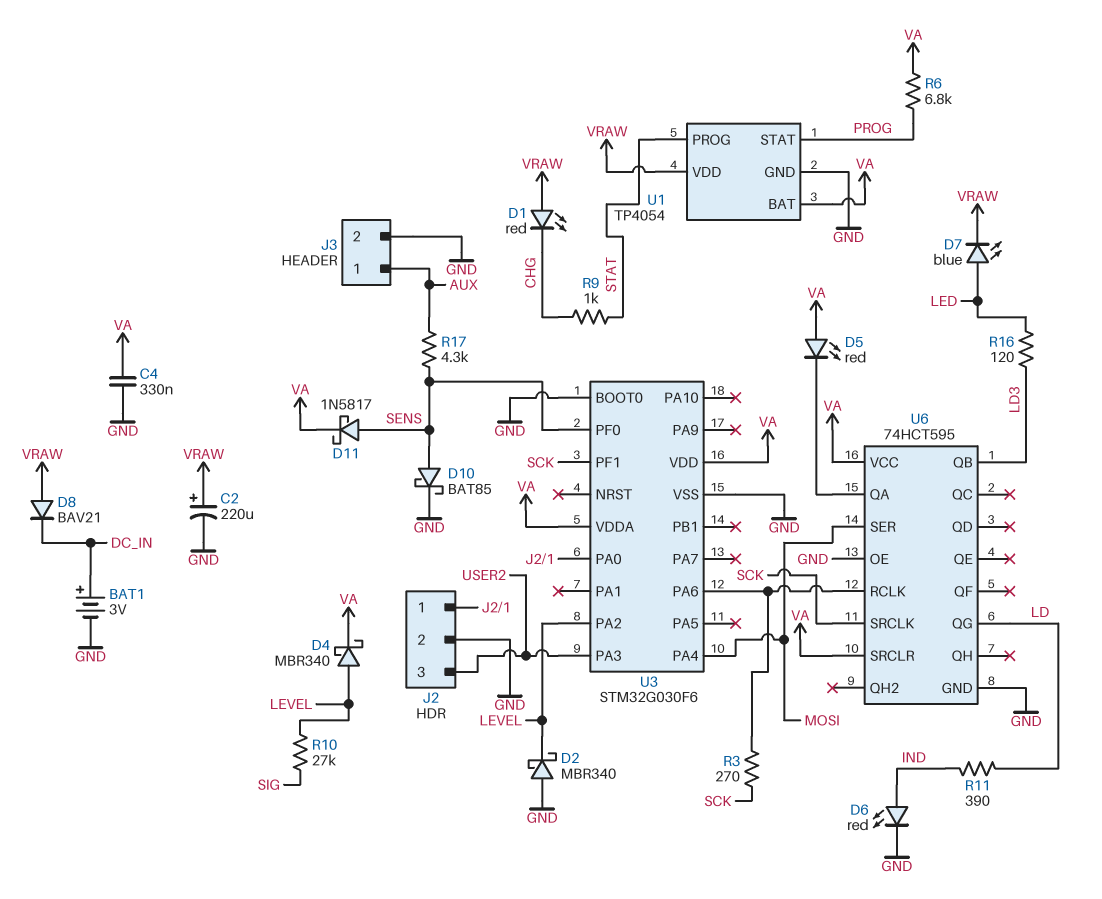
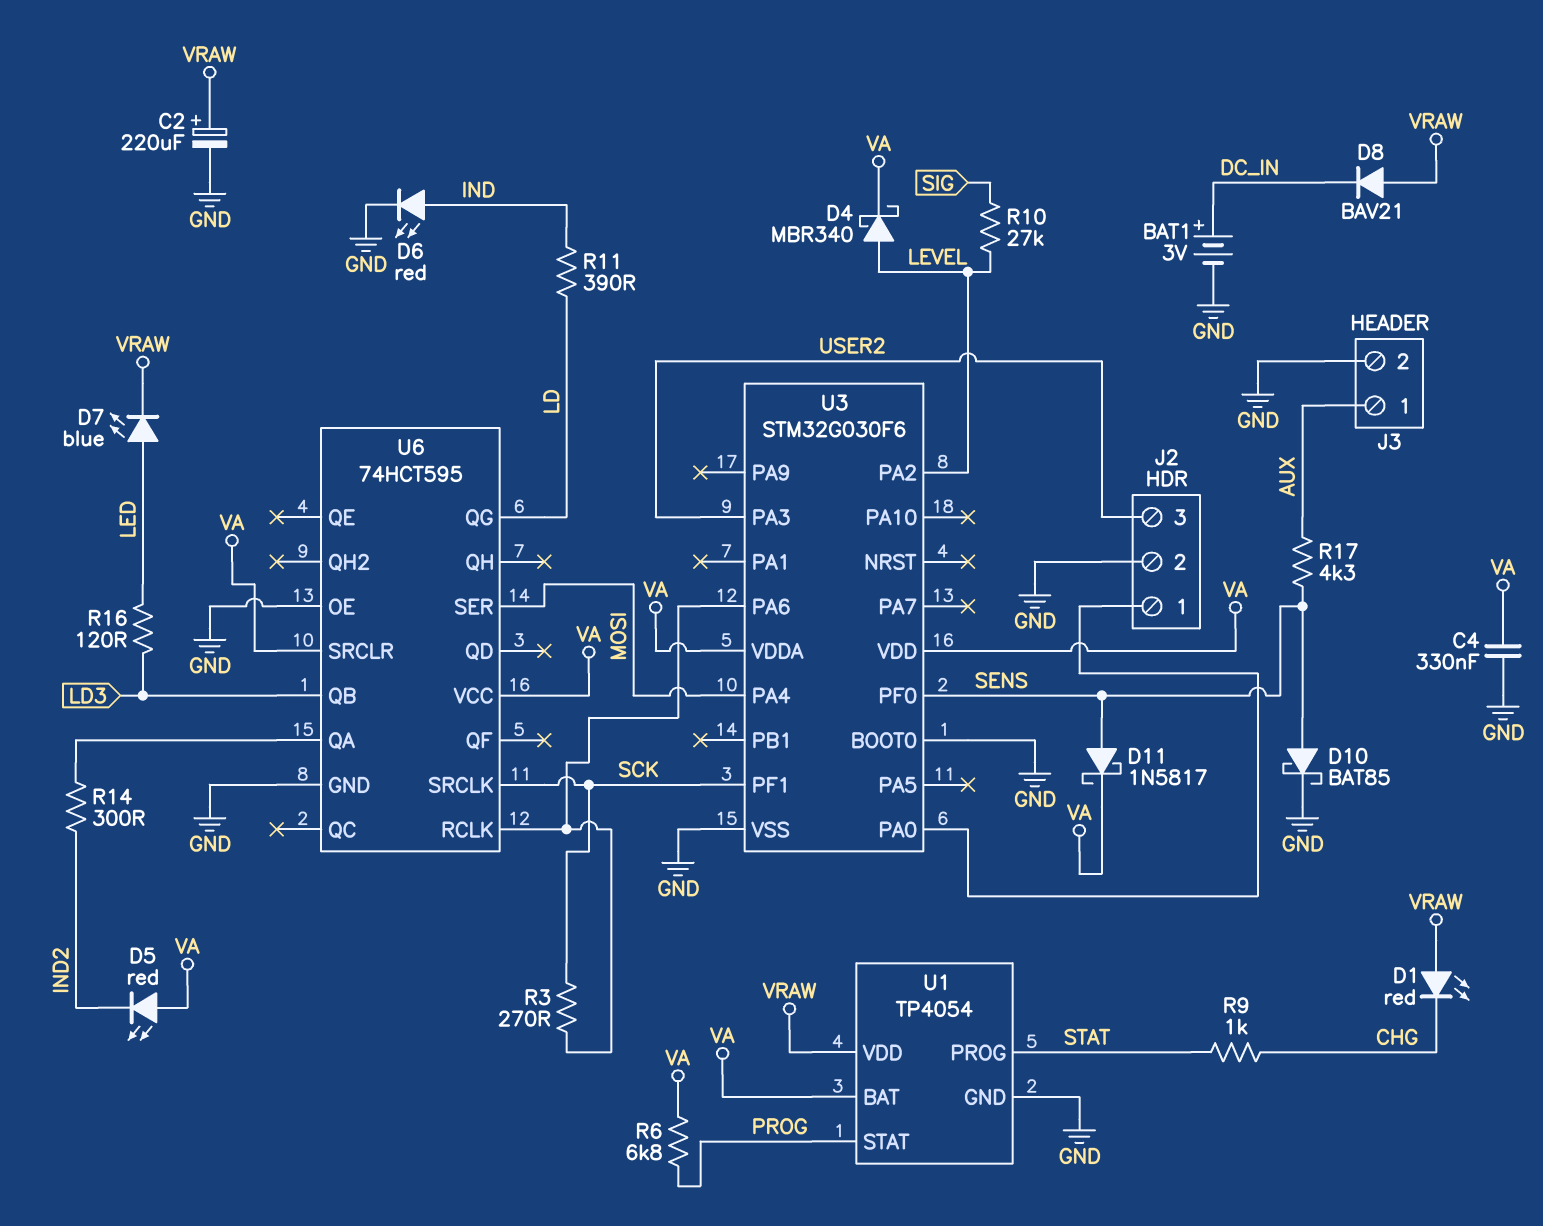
D2: schottky MBR340 (A GND, K LEVEL) -> none
D5: LED red (A VA, K U6/QA) -> LED red (A VA, K IND2)
R14: none -> 300 (IND2, U6/QA)

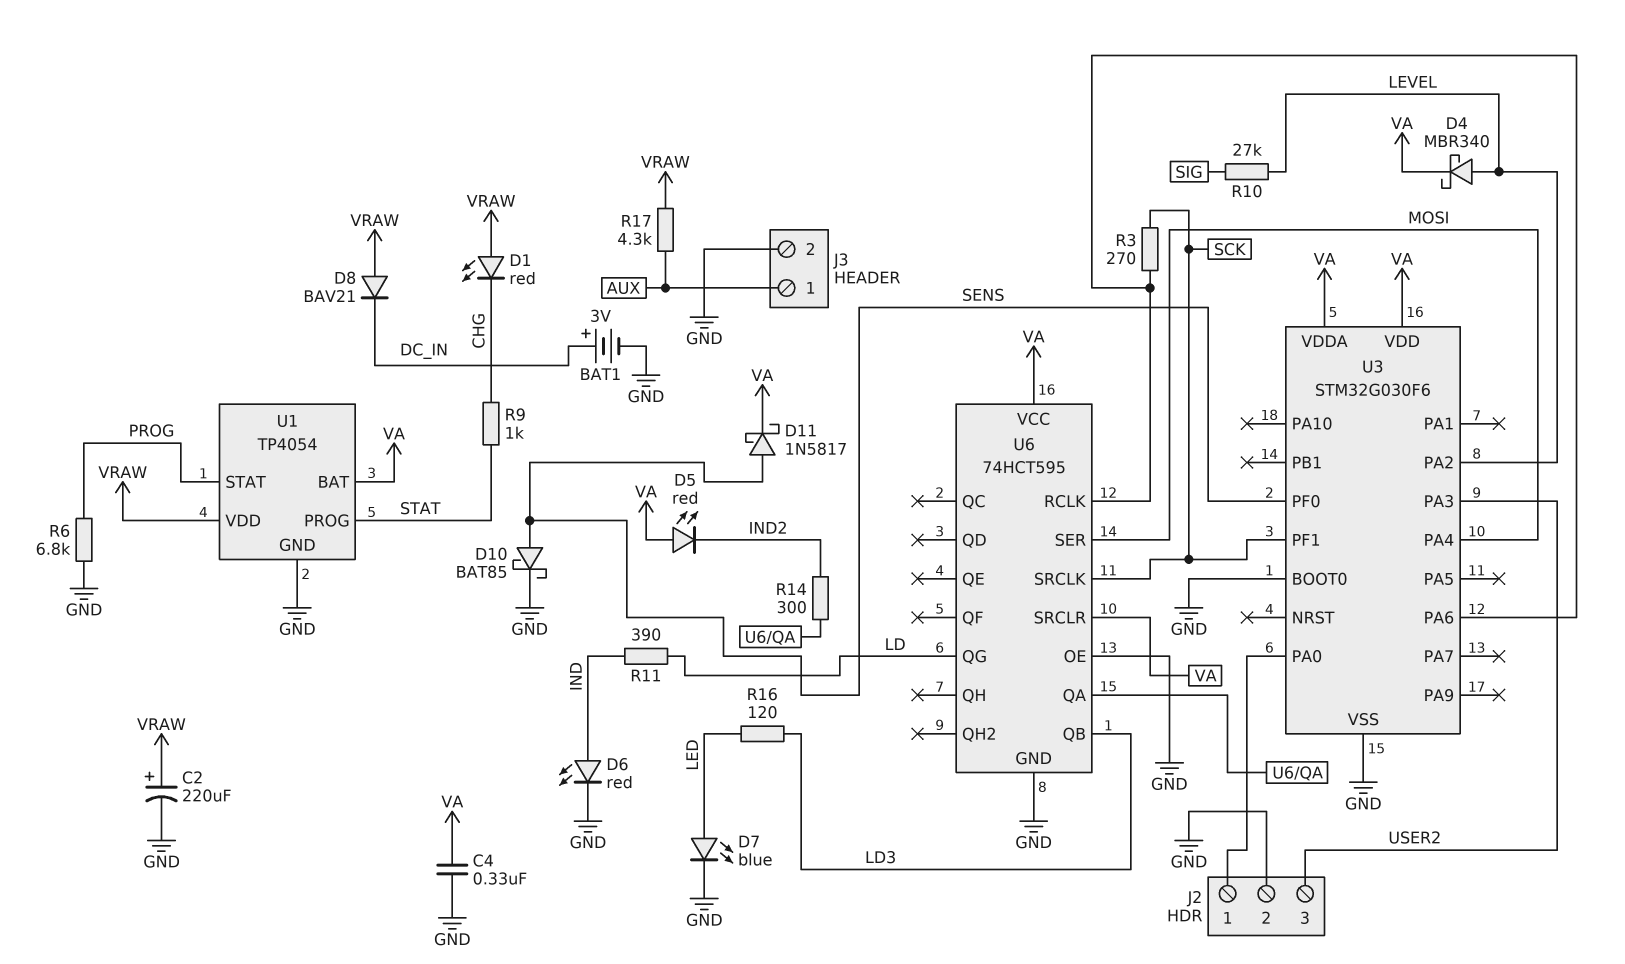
D7: LED blue (A LED, K VRAW) -> LED blue (A LED, K GND)
R6: 6.8k (PROG, VA) -> 6.8k (GND, PROG)
R17: 4.3k (AUX, SENS) -> 4.3k (AUX, VRAW)

